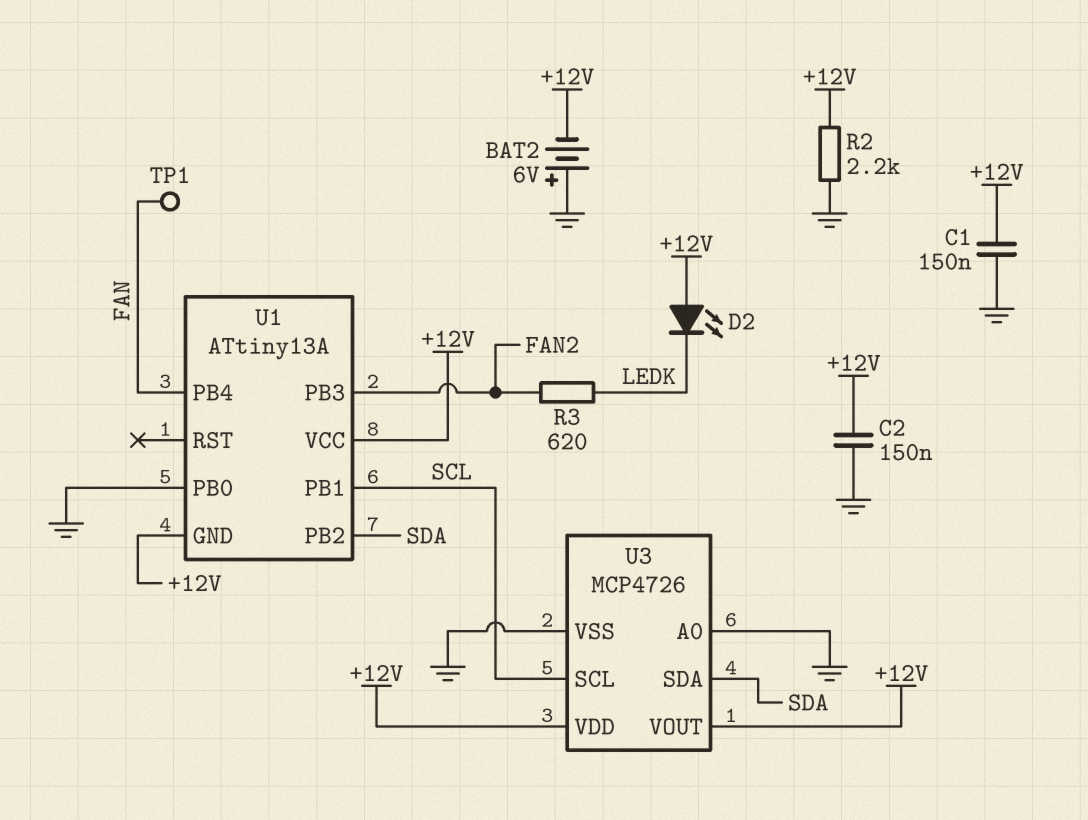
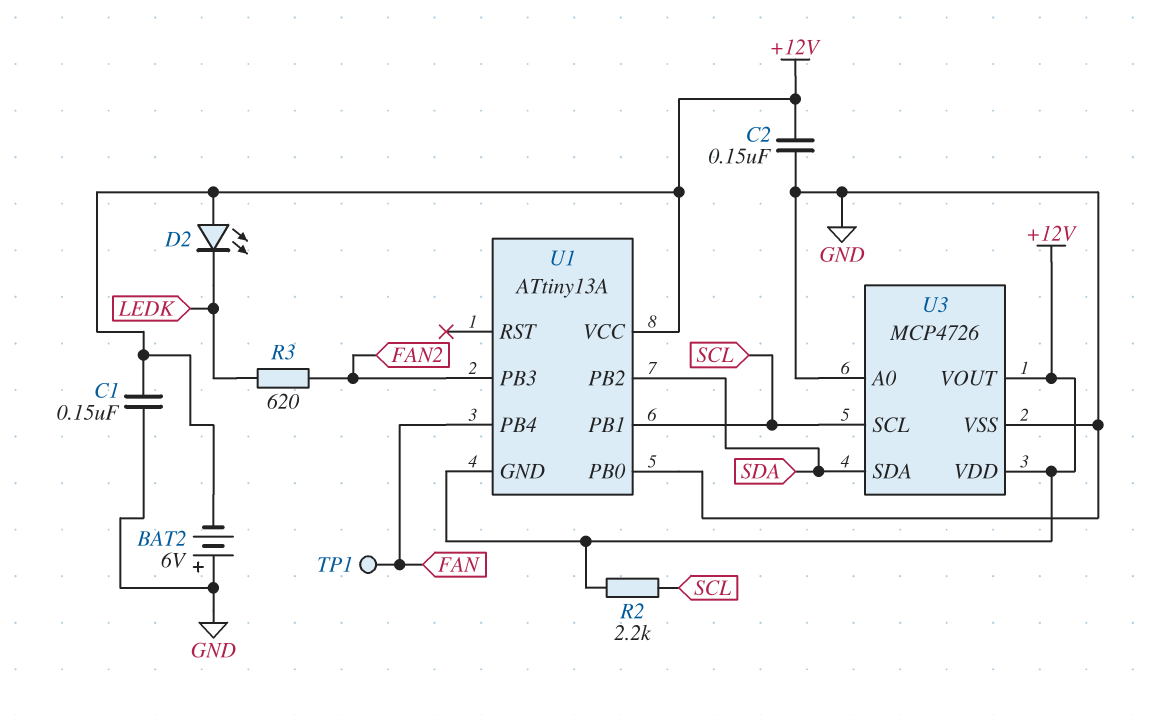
R2: 2.2k (+12V, GND) -> 2.2k (+12V, SCL)

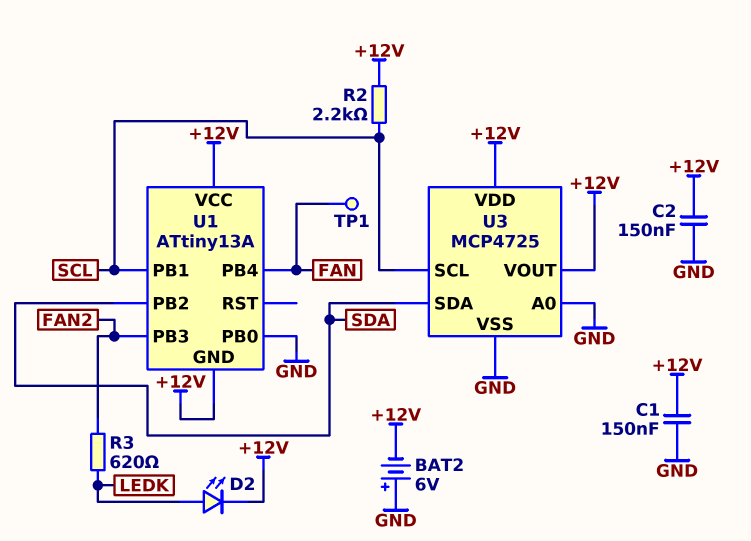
D2: LED (A +12V, K LEDK) -> LED (A LEDK, K +12V)
U3: MCP4726 -> MCP4725

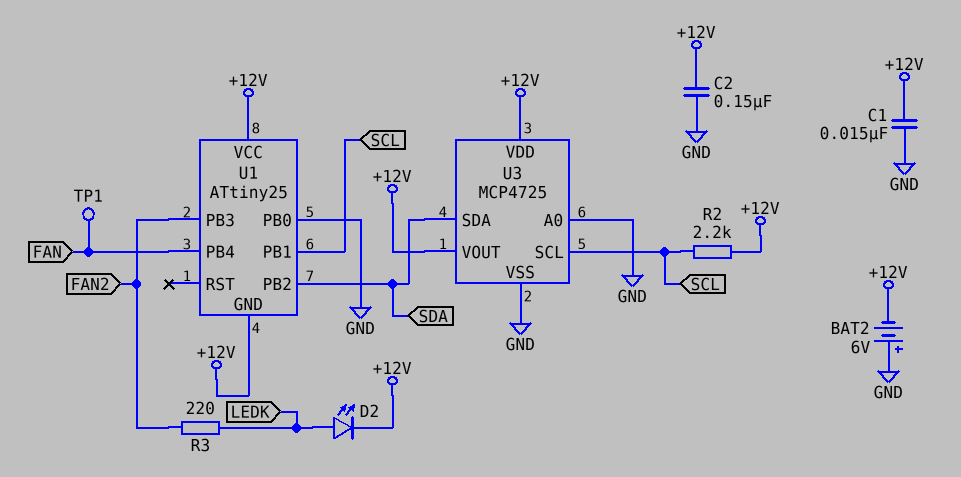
C1: 150nF (+12V, GND) -> 15nF (+12V, GND)
R3: 620 (FAN2, LEDK) -> 220 (FAN2, LEDK)
U1: ATtiny13A -> ATtiny25

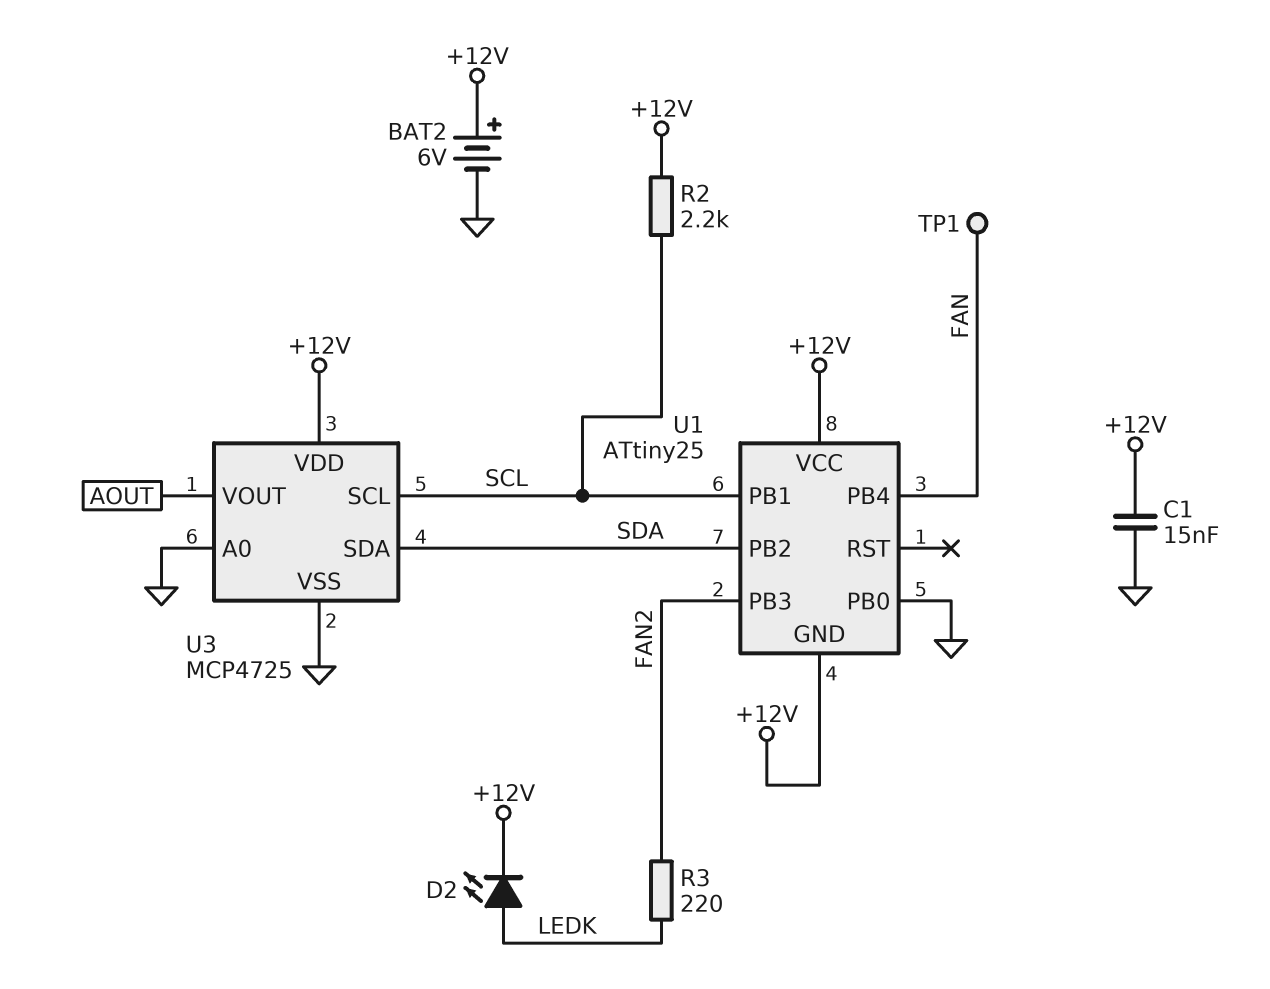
BAT2: 6V (plus GND, minus +12V) -> 6V (plus +12V, minus GND)
C2: 150nF (+12V, GND) -> none
U3 pin VOUT: +12V -> AOUT

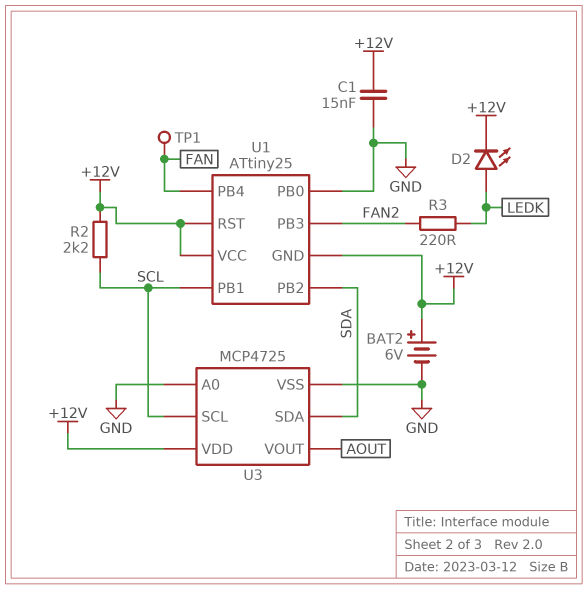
U1 pin RST: none -> +12V

